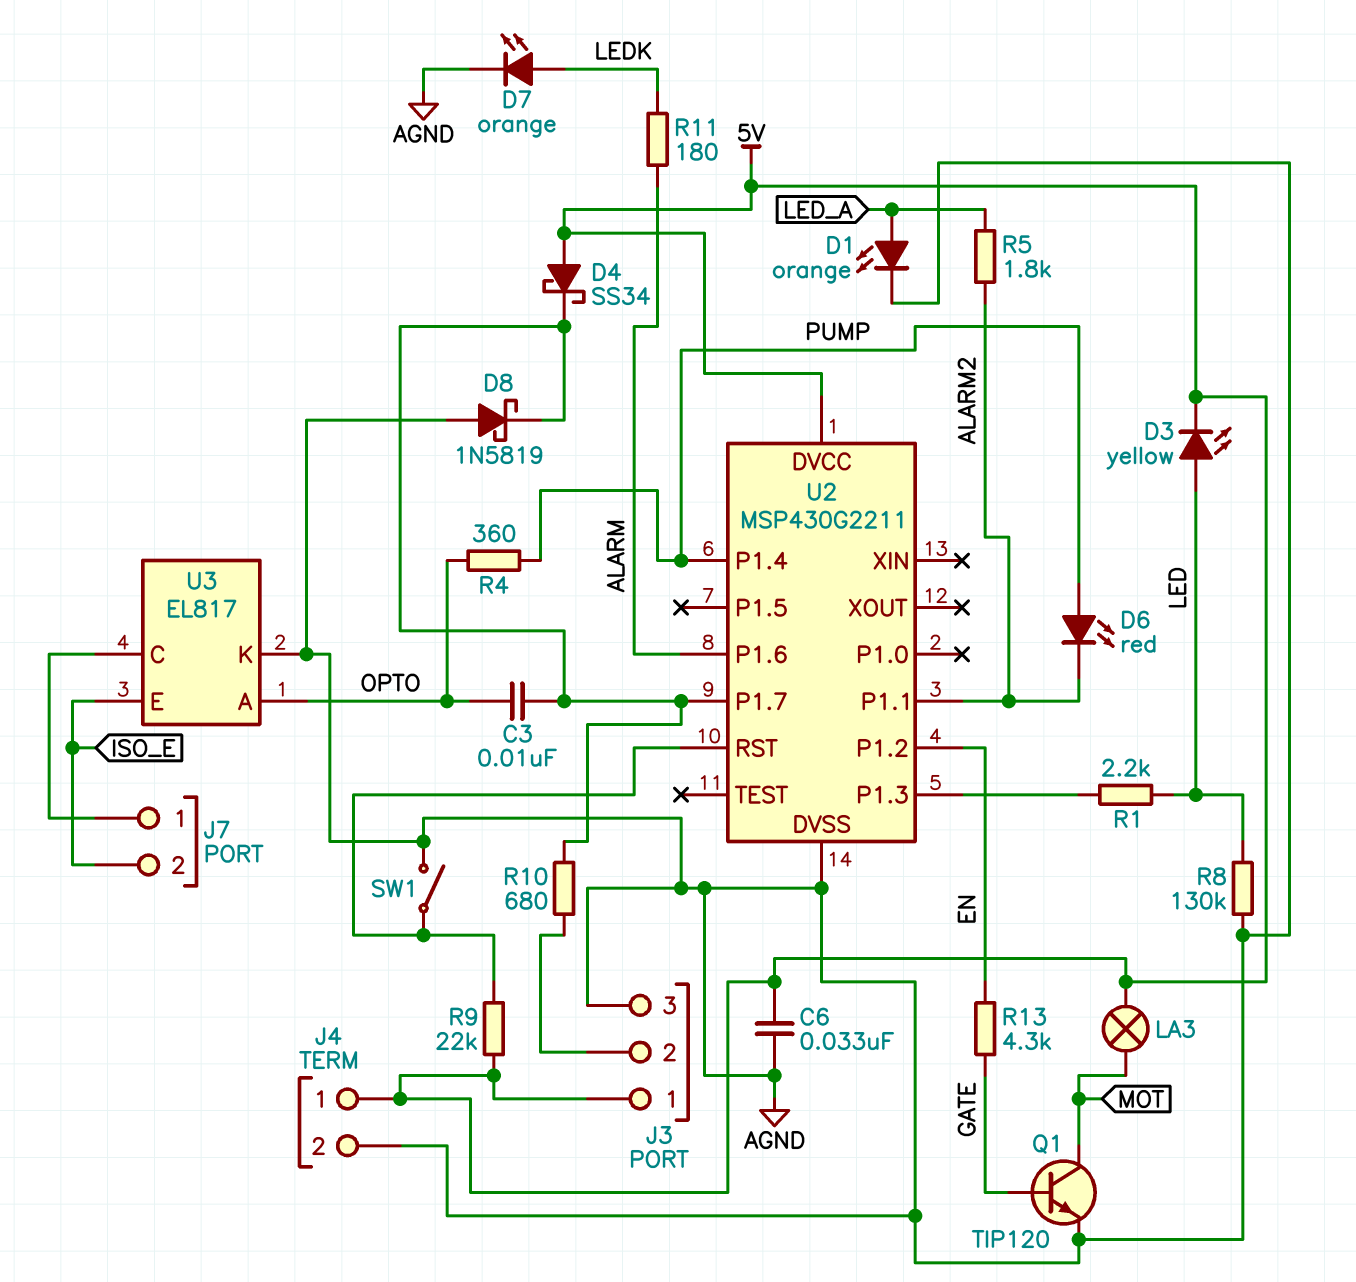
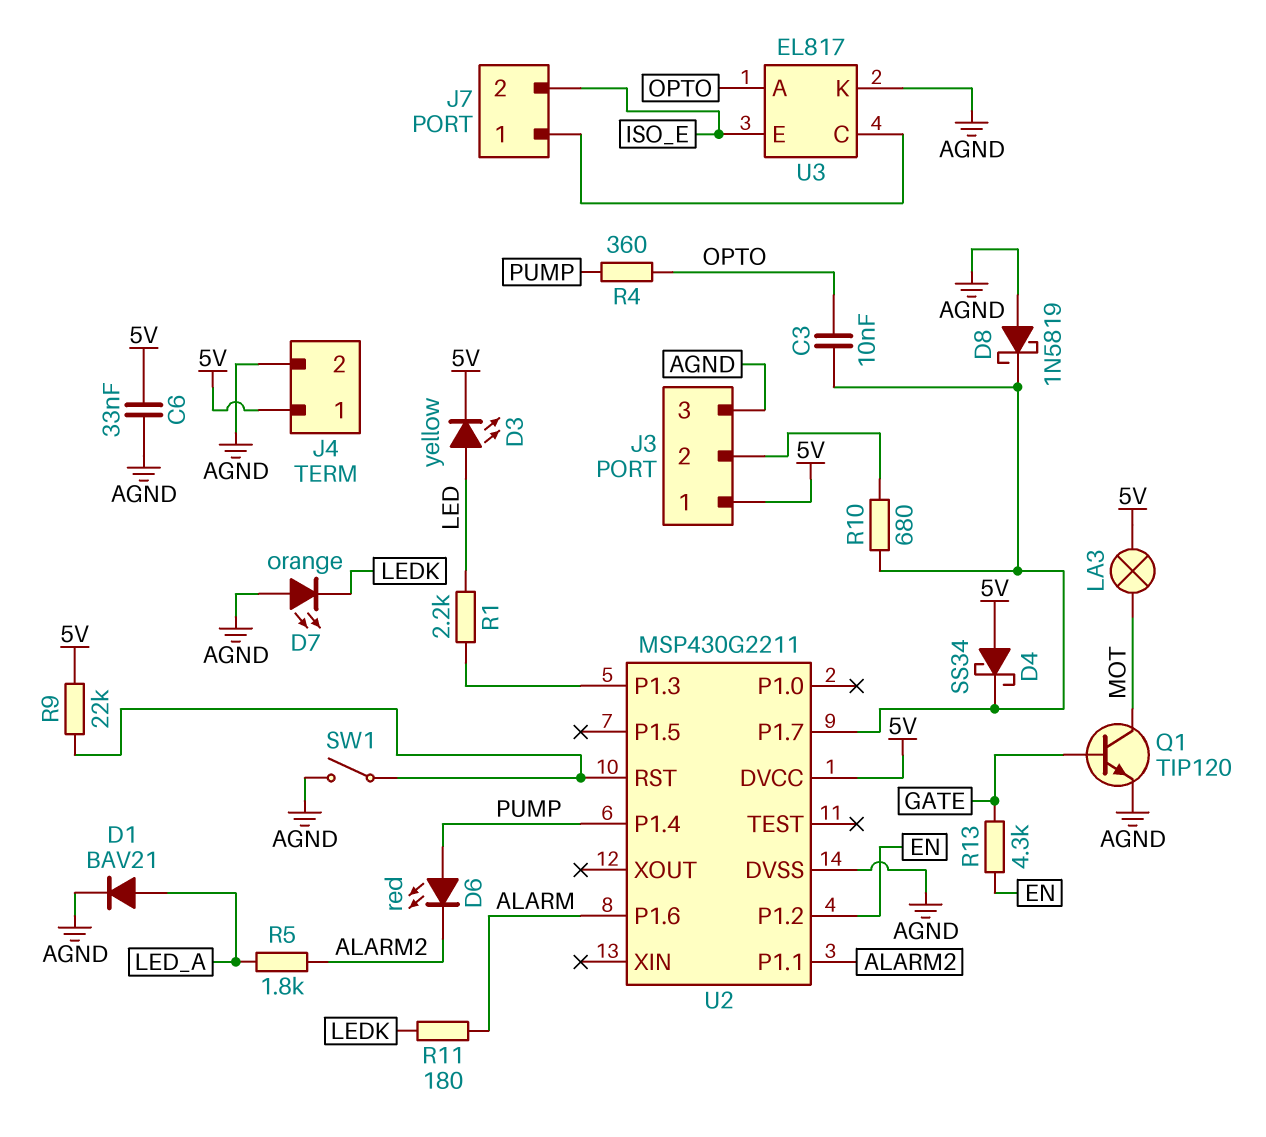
D1: LED orange (A LED_A, K AGND) -> diode BAV21 (A LED_A, K AGND)
D7: LED orange (A LEDK, K AGND) -> LED orange (A AGND, K LEDK)
R8: 130k (AGND, LED) -> none

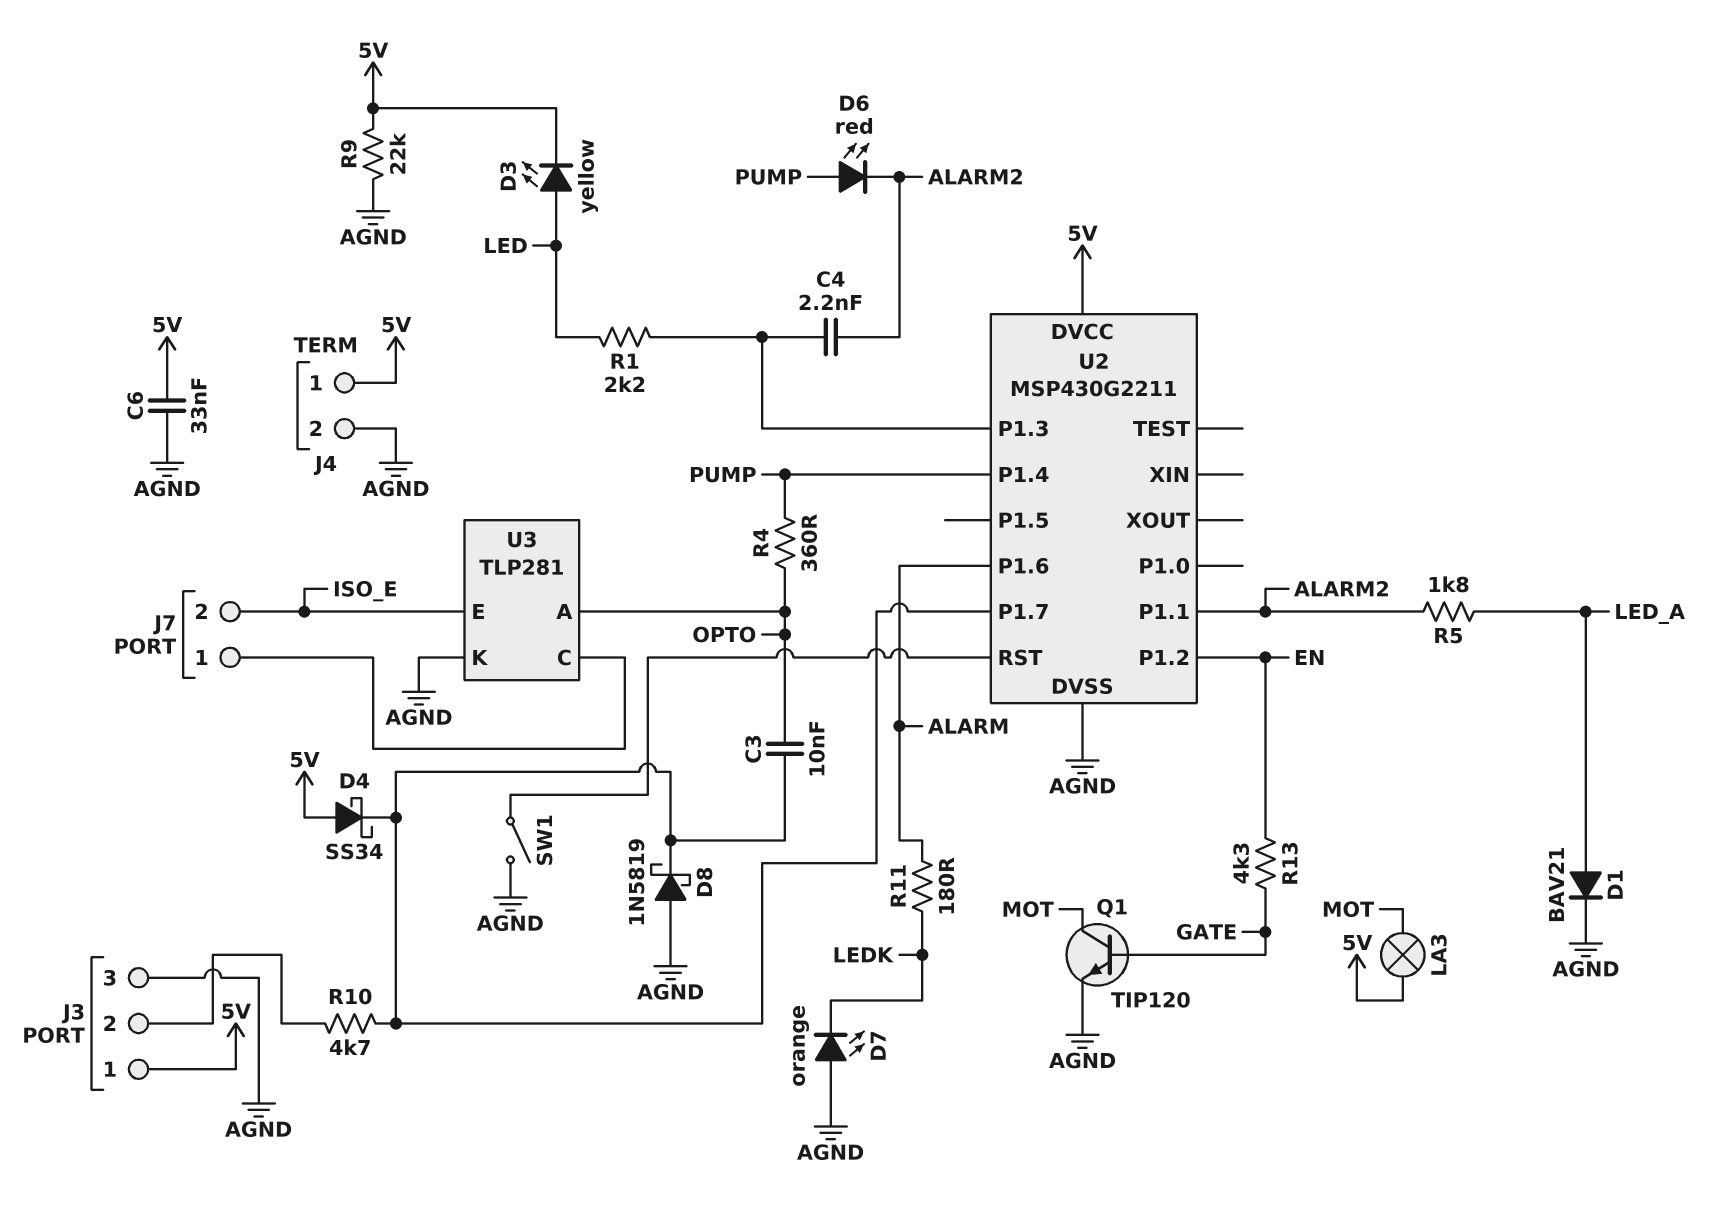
C4: none -> 2.2nF (ALARM2, U2/P1.3)
R9: 22k (5V, U2/RST) -> 22k (5V, AGND)
R10: 680 (J3/2, U2/P1.7) -> 4.7k (J3/2, U2/P1.7)
U3: EL817 -> TLP281

